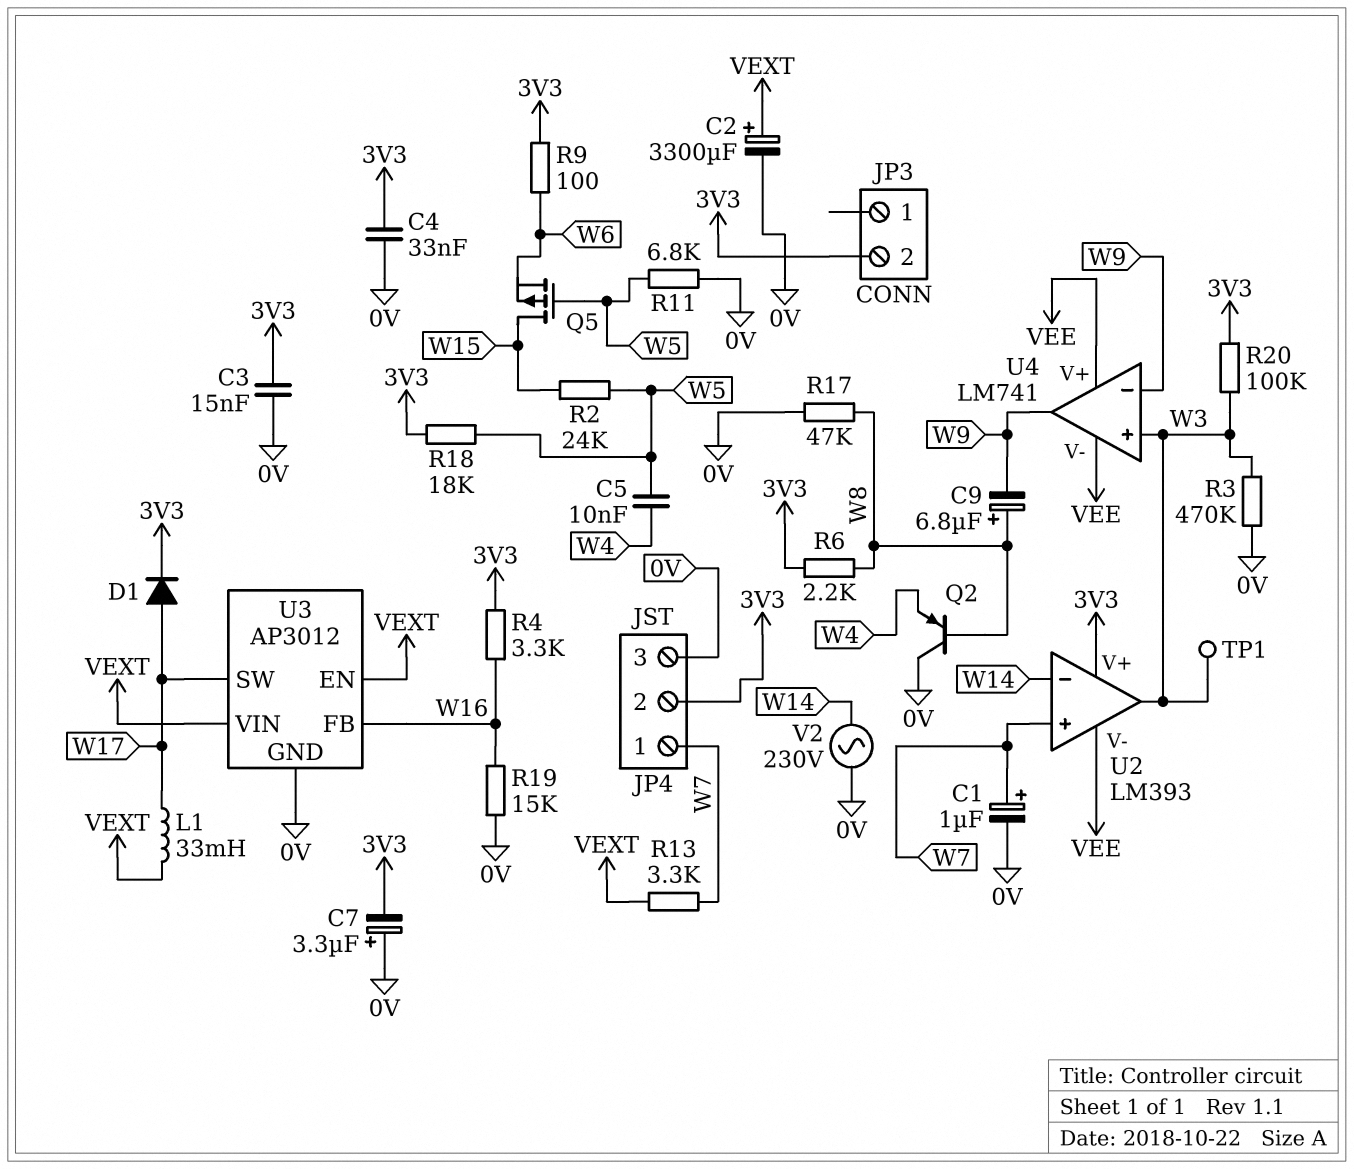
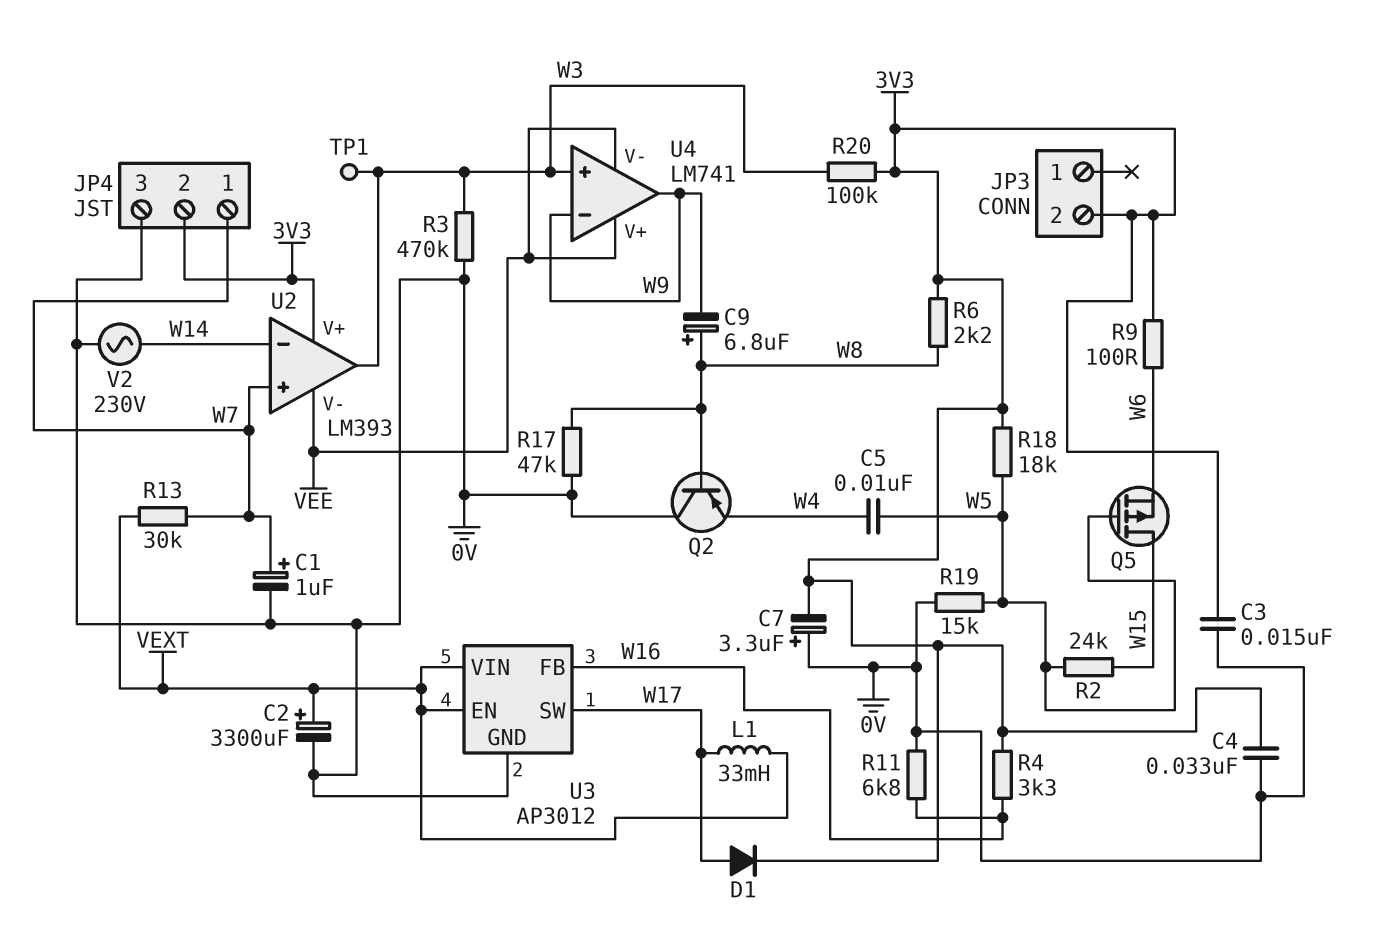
R11: 6.8k (0V, W5) -> 6.8k (0V, W16)
R13: 3.3k (VEXT, W7) -> 30k (VEXT, W7)
R19: 15k (0V, W16) -> 15k (0V, W5)

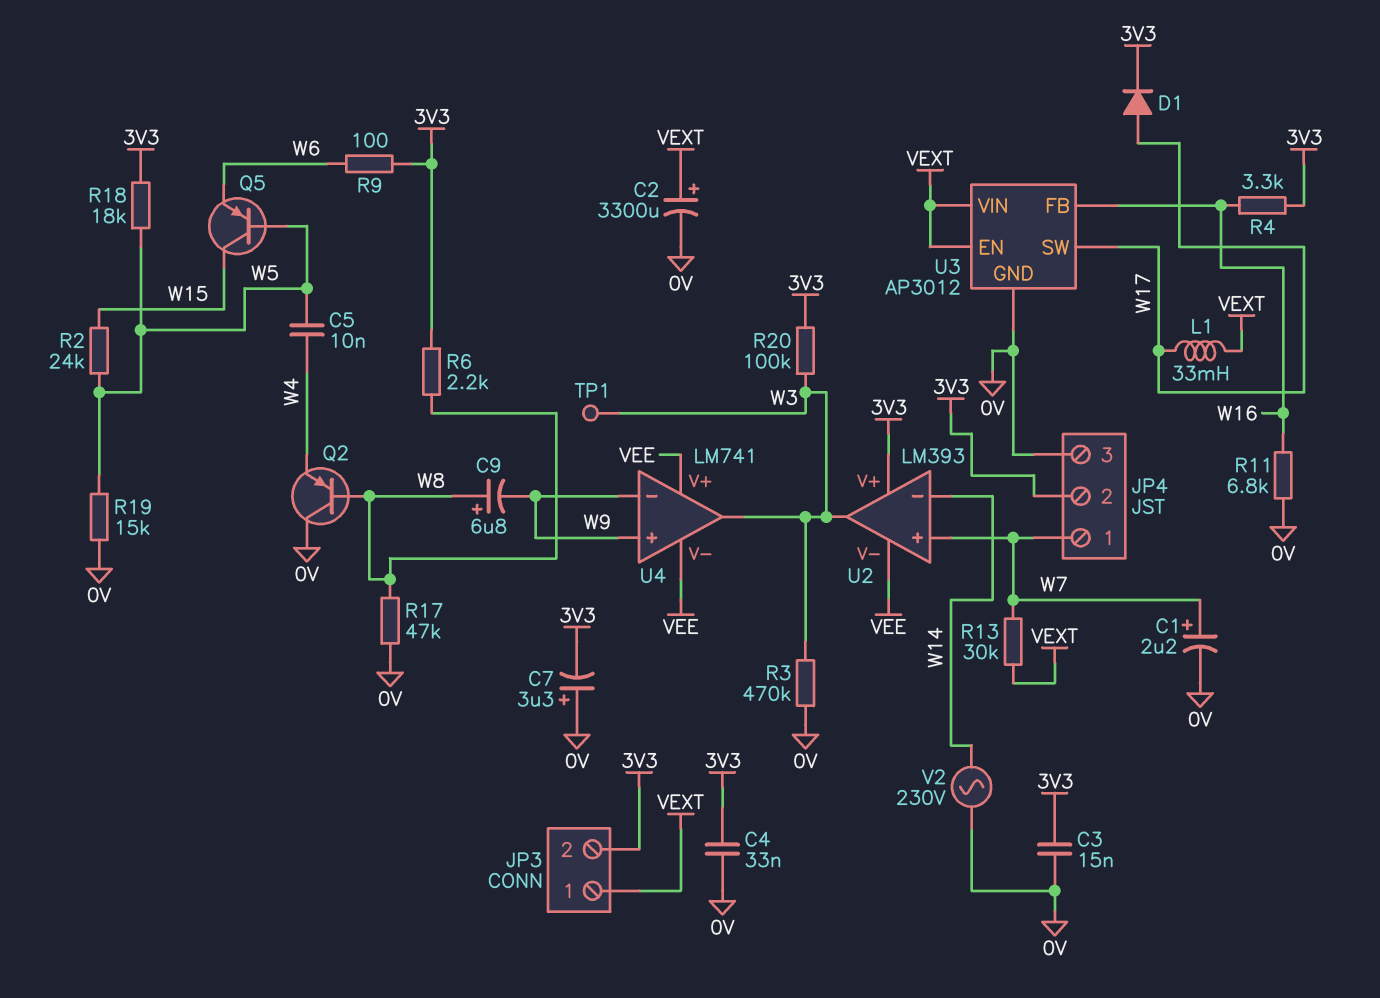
C1: 1uF (plus W7, minus 0V) -> 2.2uF (plus W7, minus 0V)
JP3 pin 1: none -> VEXT
Q5: PMOS (G W5, D W15, S W6) -> PNP (B W5, C W15, E W6)
U4 pin in+: W3 -> W9
U4 pin out: W9 -> W3

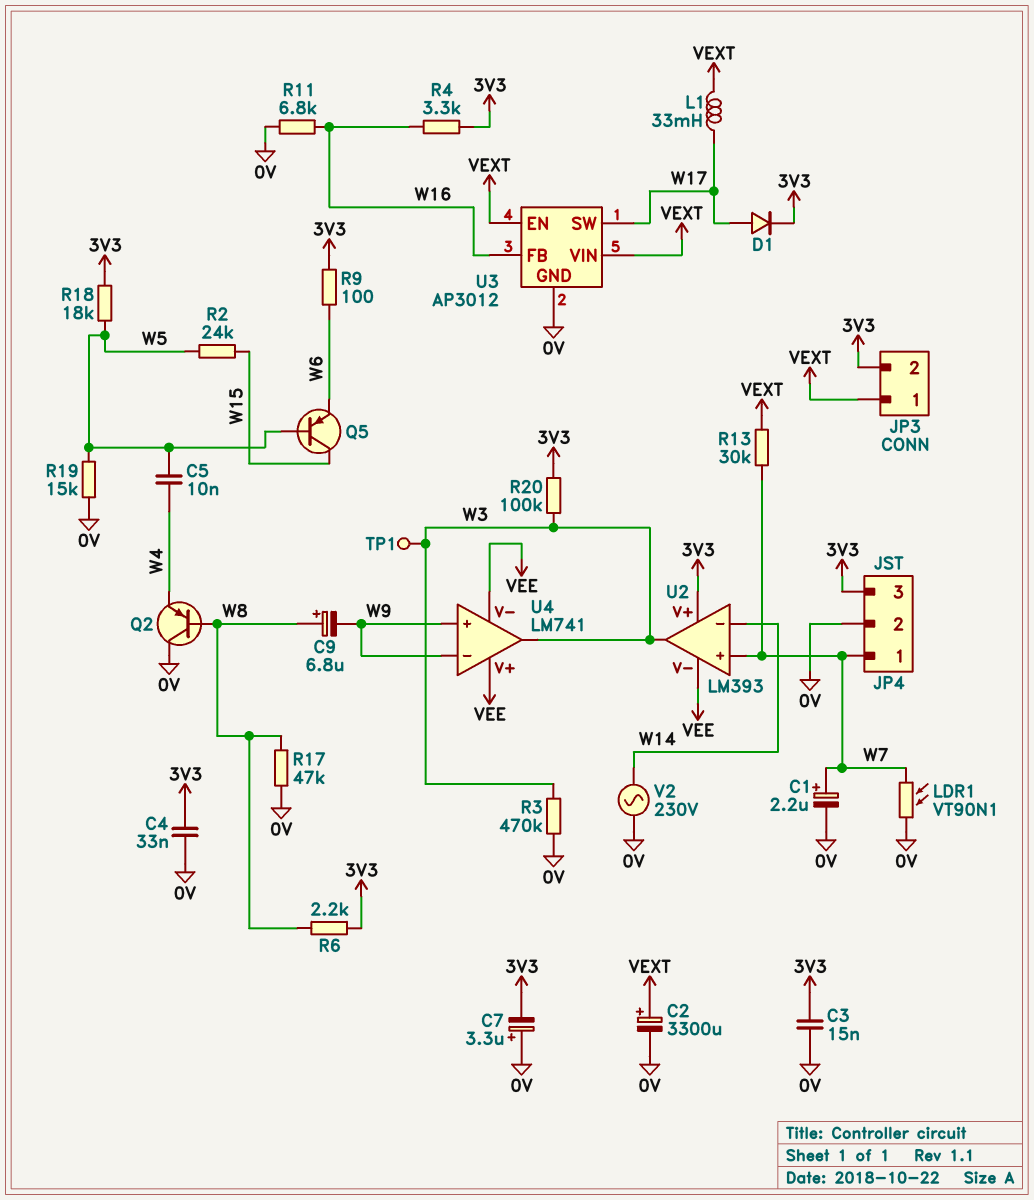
JP4 pin 2: 3V3 -> 0V
JP4 pin 3: 0V -> 3V3
LDR1: none -> VT90N1 (0V, W7)

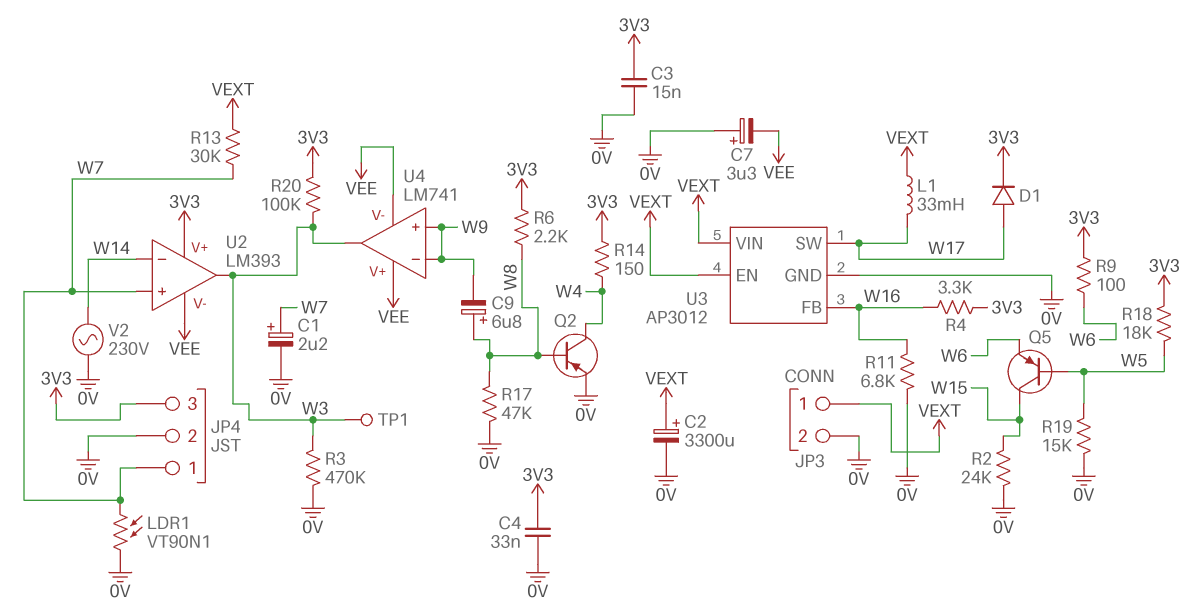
C5: 10nF (W4, W5) -> none
C7: 3.3uF (plus 0V, minus 3V3) -> 3.3uF (plus 0V, minus VEE)
JP3 pin 2: 3V3 -> 0V
Q2: PNP (B W8, C 0V, E W4) -> PNP (B W8, C W4, E 0V)
R2: 24k (W5, W15) -> 24k (0V, W15)
R14: none -> 150 (3V3, W4)

